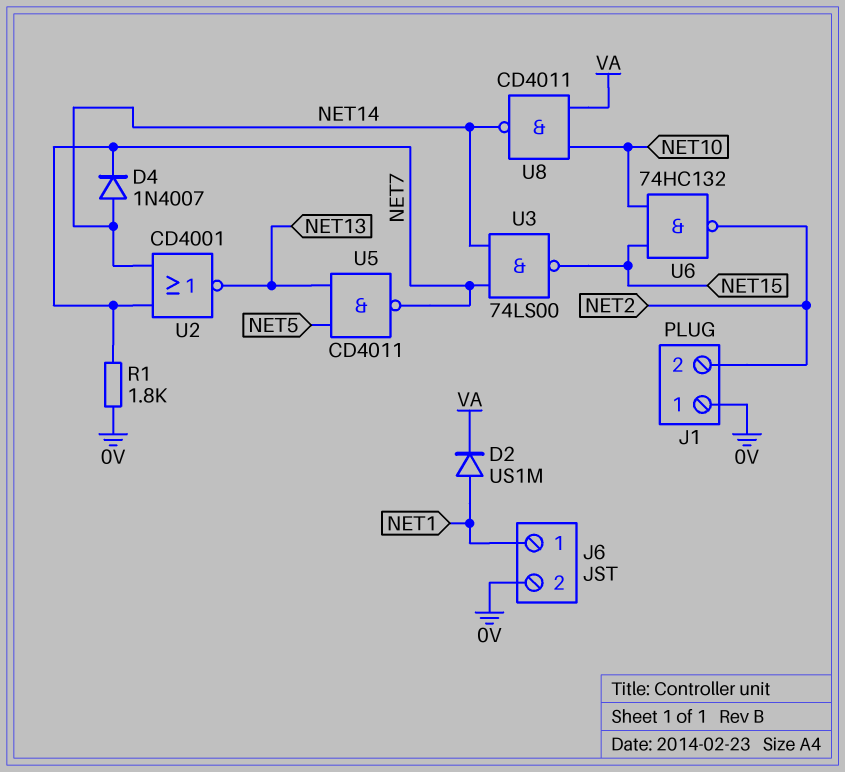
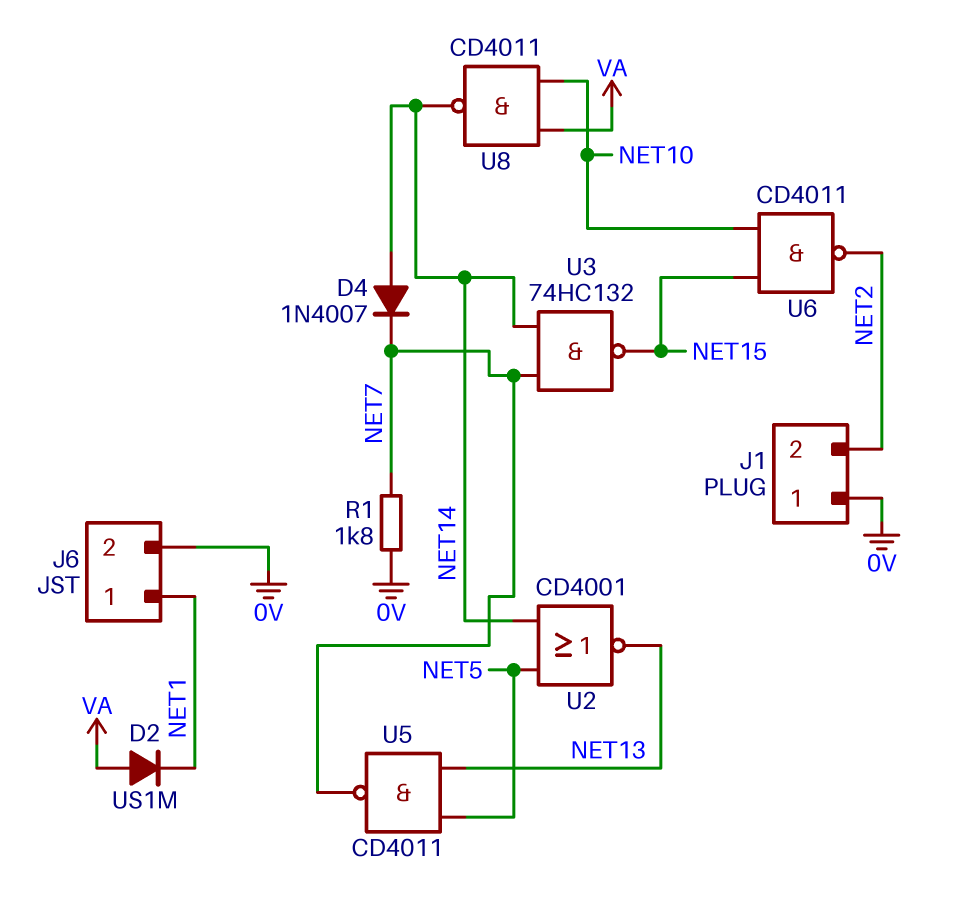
D2: diode US1M (A NET1, K VA) -> diode US1M (A VA, K NET1)
U2: NOR CD4001 (in NET7, in NET14, out NET13) -> NOR CD4001 (in NET5, in NET14, out NET13)
U3: NAND 74LS00 (in NET7, in NET14, out NET15) -> NAND 74HC132 (in NET7, in NET14, out NET15)
U6: NAND 74HC132 (in NET10, in NET15, out NET2) -> NAND CD4011 (in NET10, in NET15, out NET2)

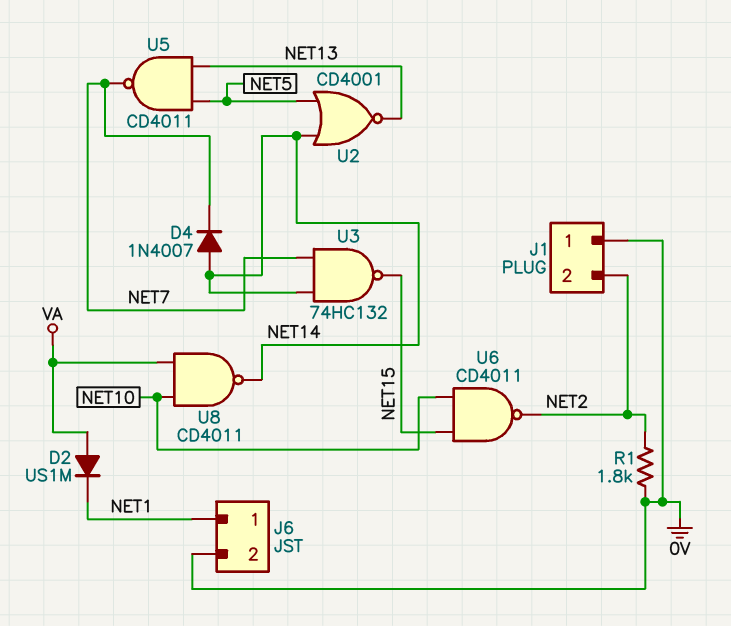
R1: 1.8k (0V, NET7) -> 1.8k (0V, NET2)

